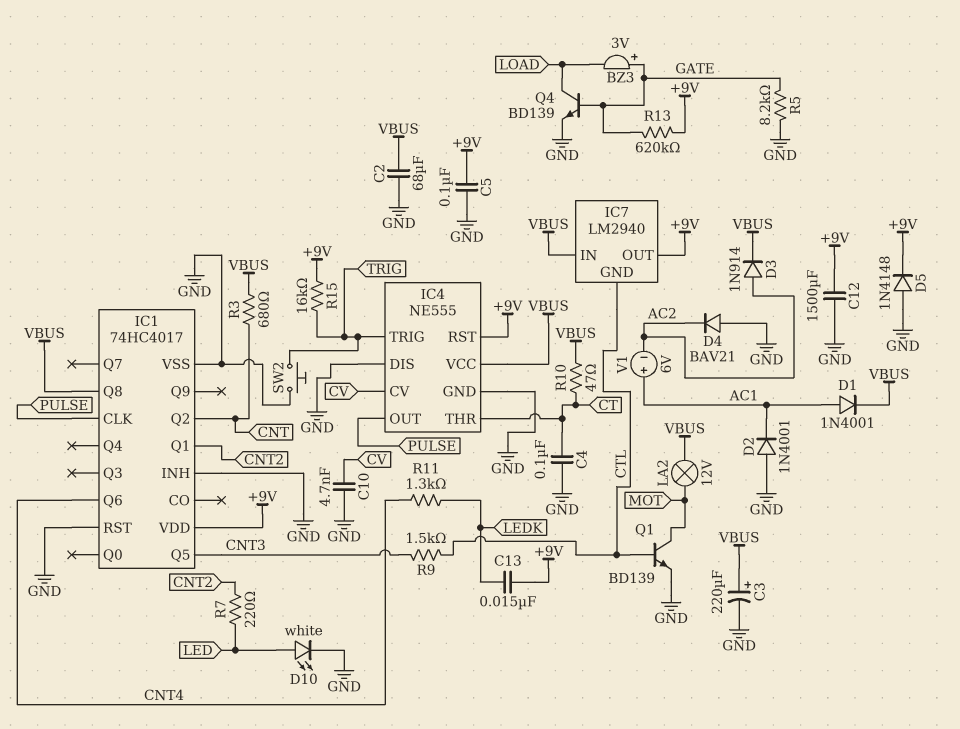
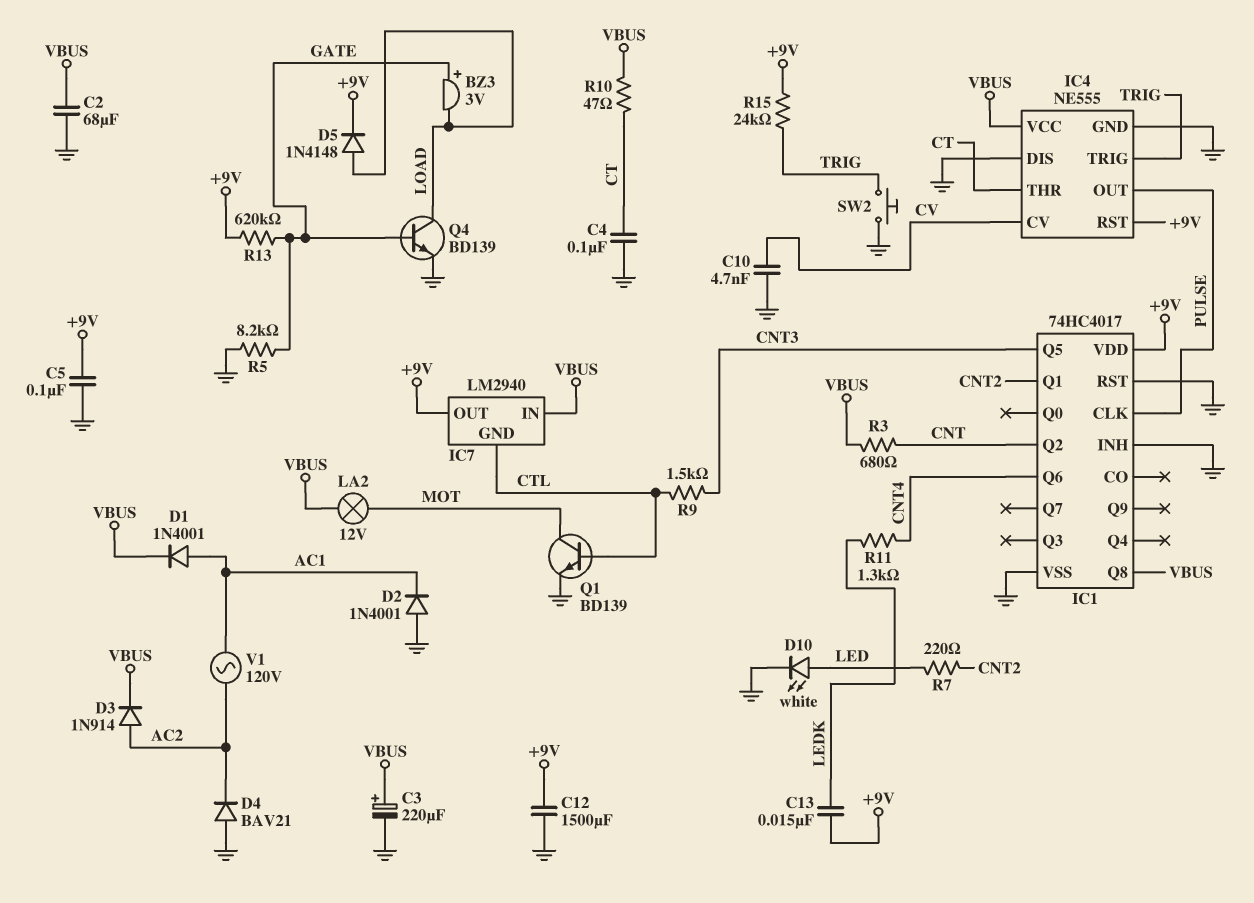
D5: diode 1N4148 (A GND, K +9V) -> diode 1N4148 (A LOAD, K +9V)
R15: 16k (+9V, TRIG) -> 24k (+9V, TRIG)
V1: 6V (plus AC1, minus AC2) -> AC 120V (AC1, AC2)

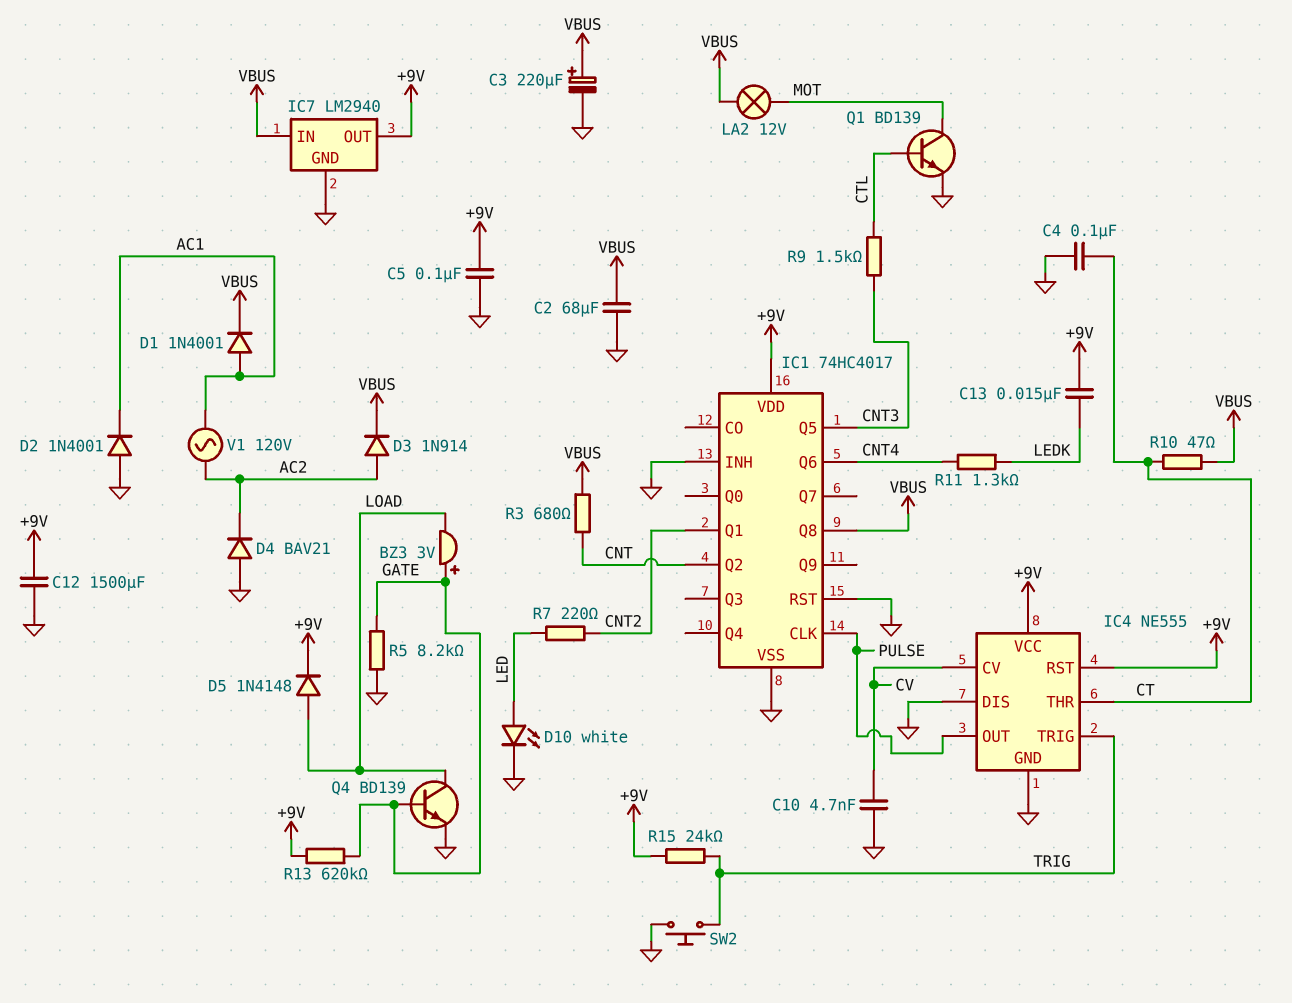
IC4 pin VCC: VBUS -> +9V
IC7 pin GND: CTL -> GND

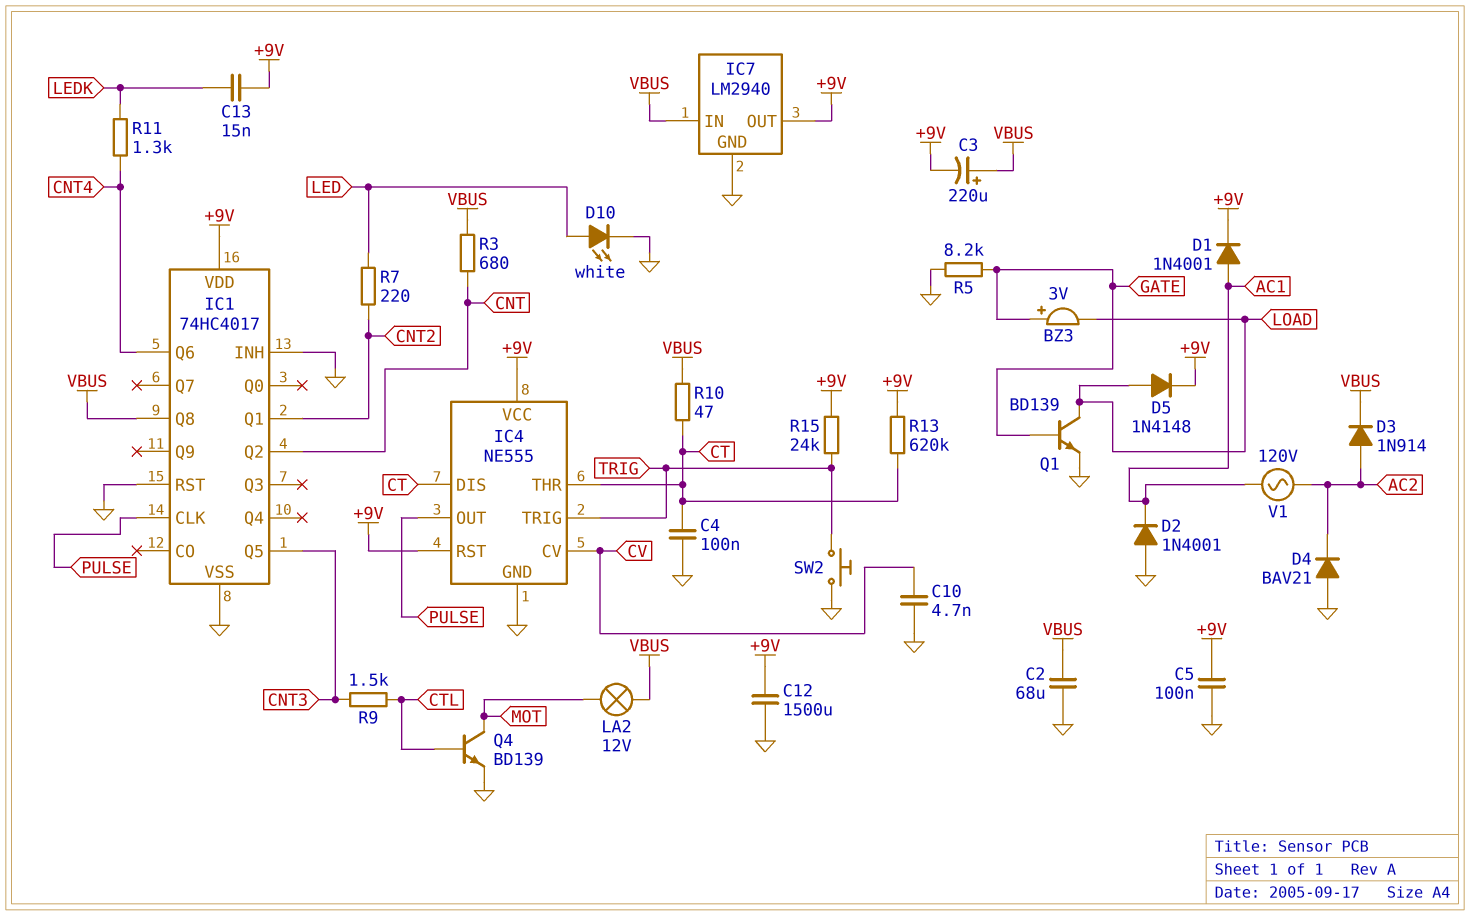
C3: 220uF (plus VBUS, minus GND) -> 220uF (plus VBUS, minus +9V)
D1: diode 1N4001 (A AC1, K VBUS) -> diode 1N4001 (A AC1, K +9V)
IC4 pin DIS: GND -> CT
Q1: NPN BD139 (B CTL, C MOT, E GND) -> NPN BD139 (B GATE, C LOAD, E GND)
Q4: NPN BD139 (B GATE, C LOAD, E GND) -> NPN BD139 (B CTL, C MOT, E GND)
R13: 620k (+9V, GATE) -> 620k (+9V, CT)

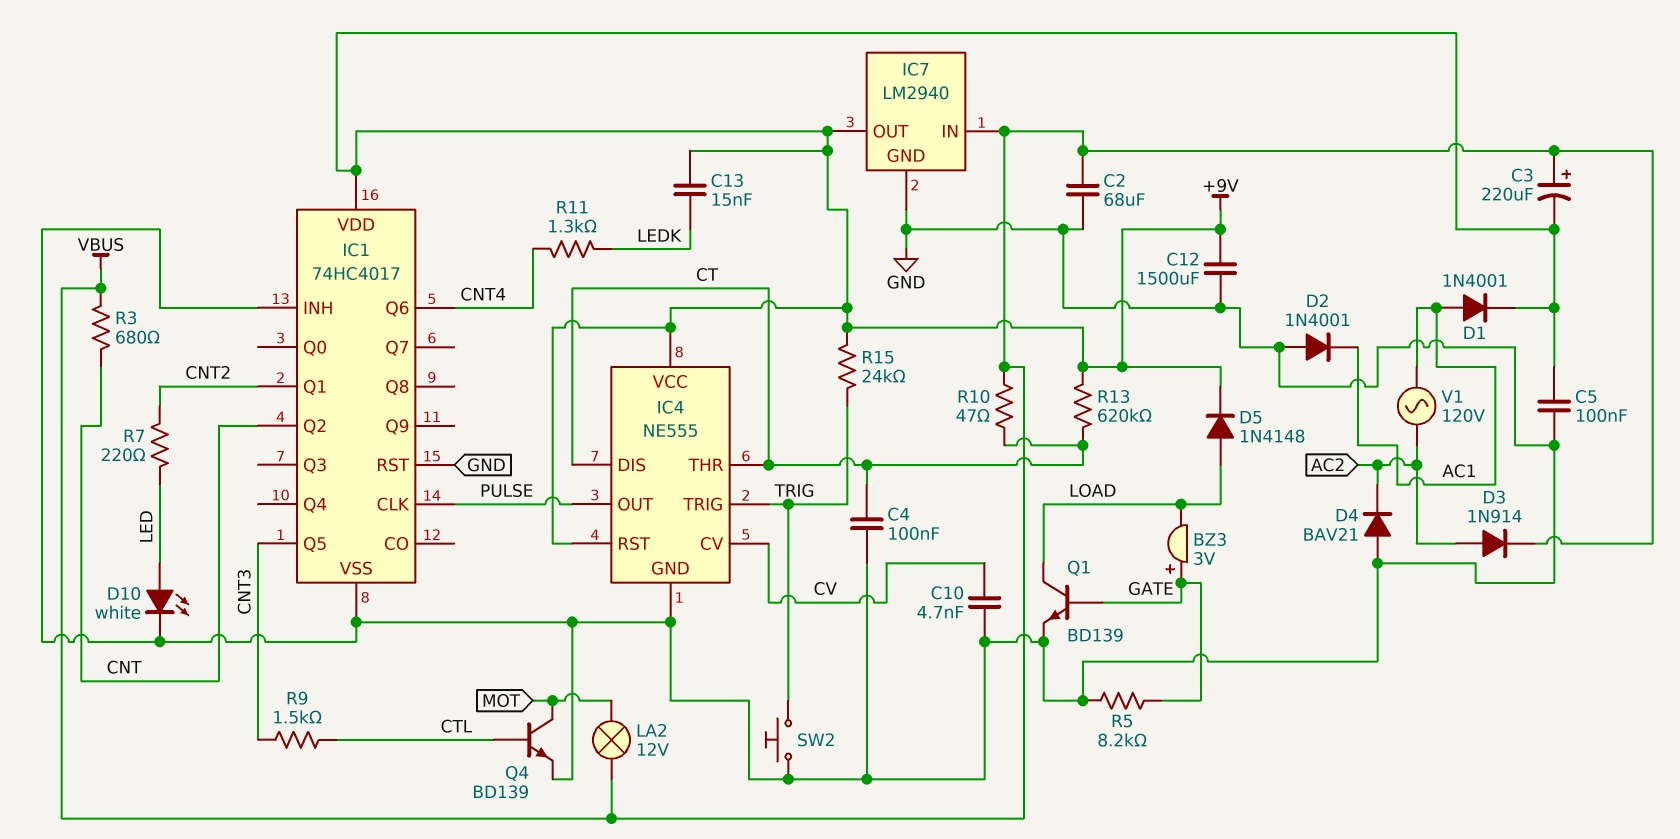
IC1 pin Q8: VBUS -> none

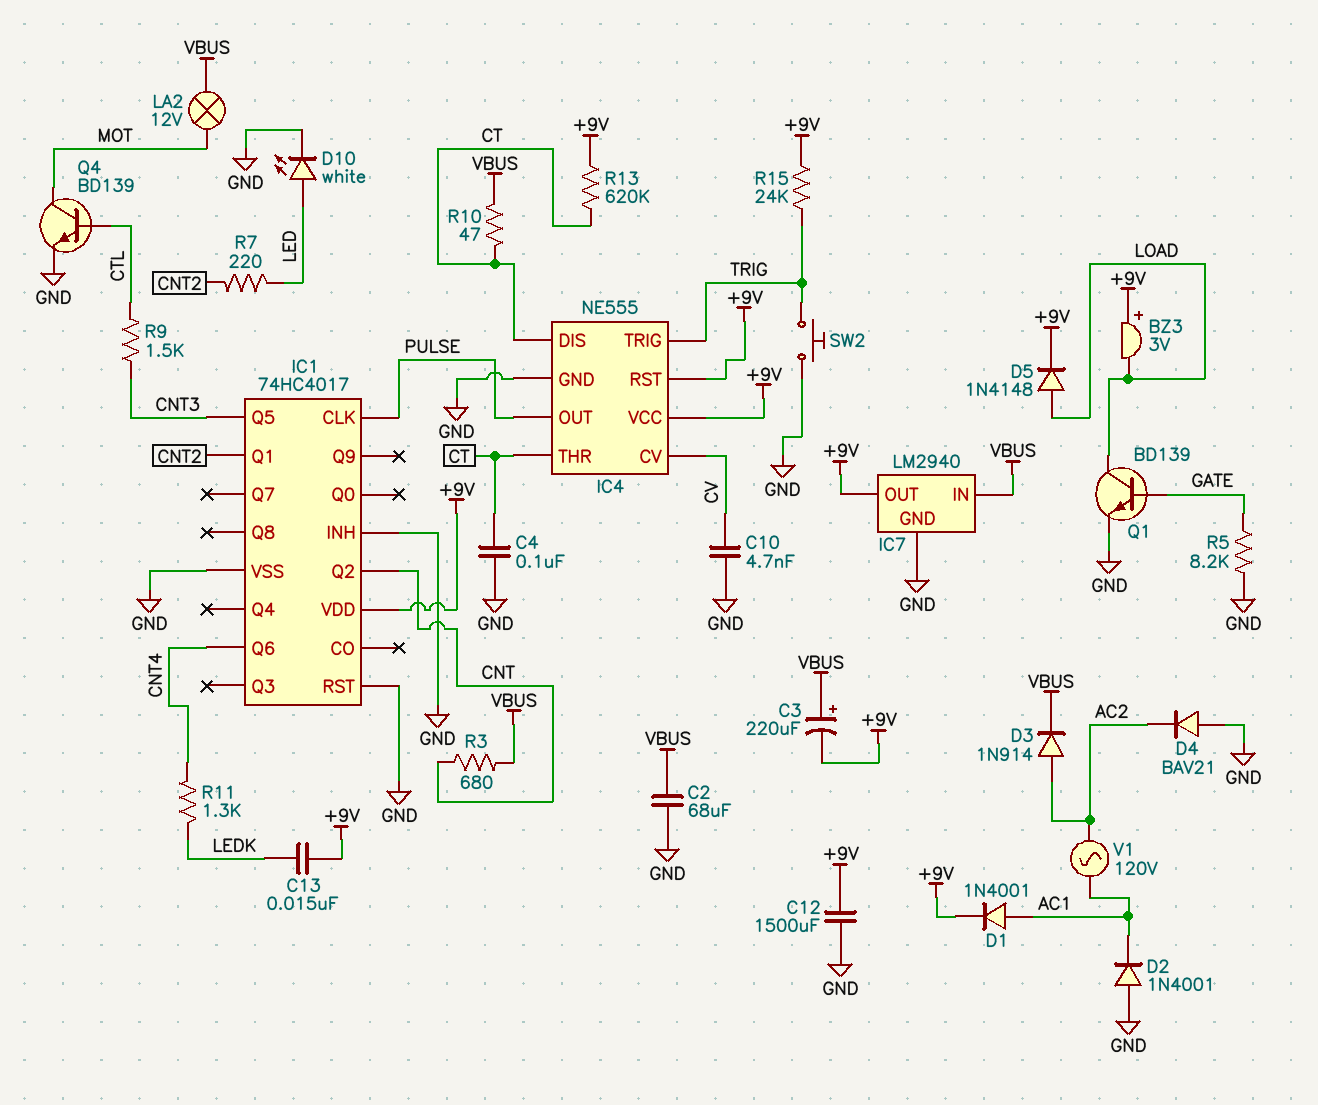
BZ3: buzzer 3V (plus GATE, minus LOAD) -> buzzer 3V (plus +9V, minus LOAD)
C5: 100nF (+9V, GND) -> none

